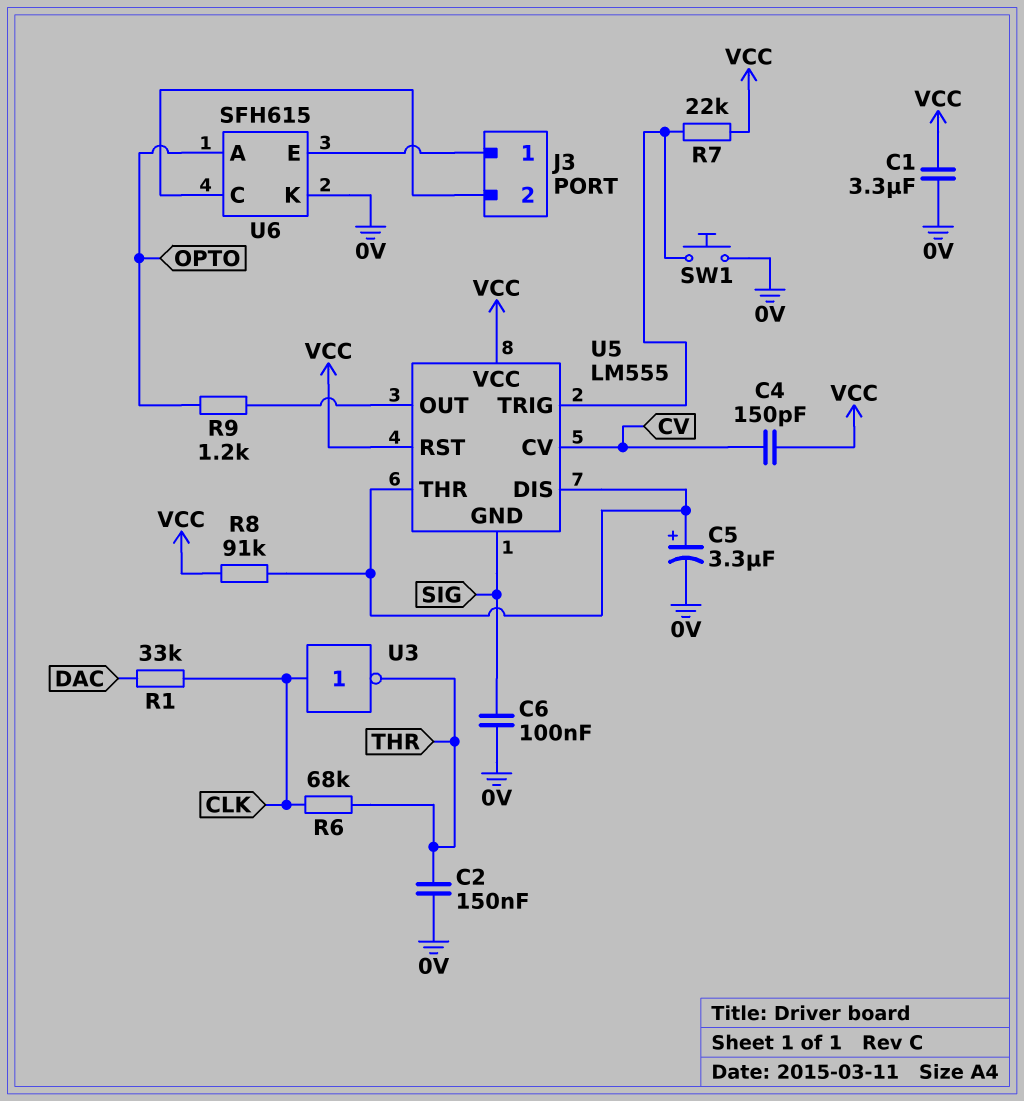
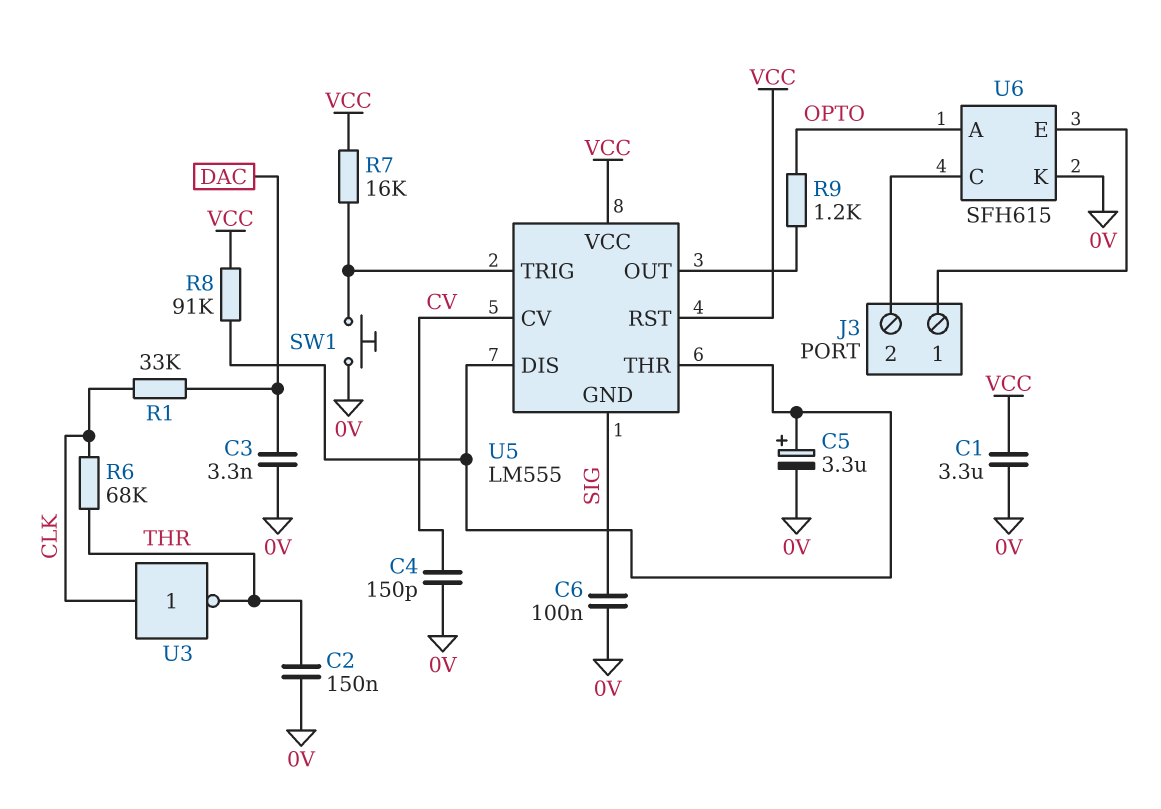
C3: none -> 3.3nF (0V, DAC)
C4: 150pF (CV, VCC) -> 150pF (0V, CV)
R7: 22k (U5/TRIG, VCC) -> 16k (U5/TRIG, VCC)

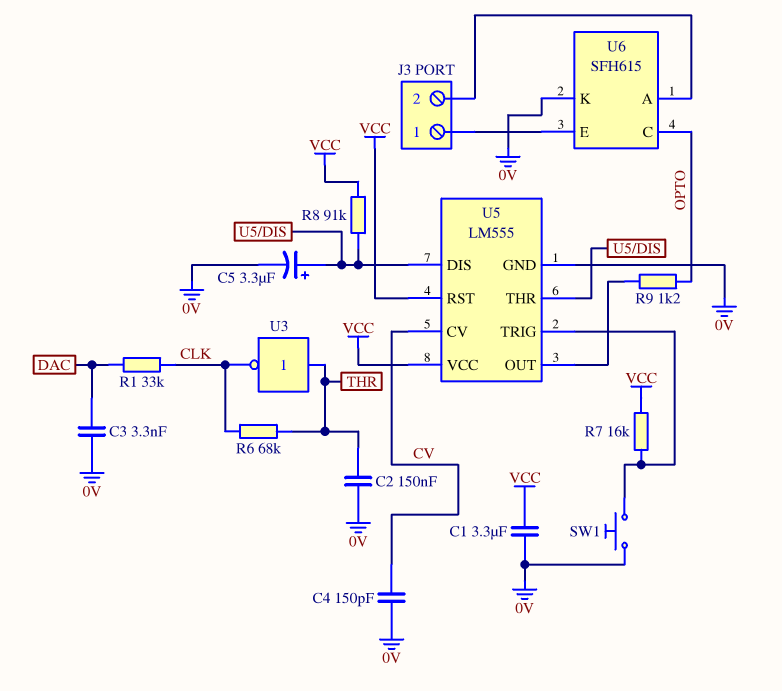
C6: 100nF (0V, SIG) -> none
U3: NOT (in CLK, out THR) -> NOT (in THR, out CLK)
U5 pin GND: SIG -> 0V
U6 pin A: OPTO -> J3/2
U6 pin C: J3/2 -> OPTO

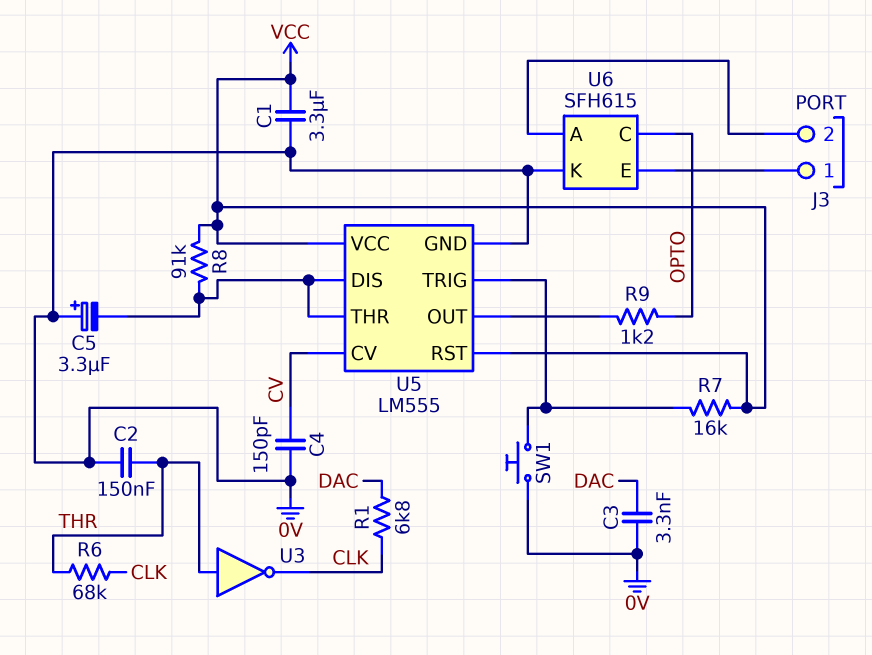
C5: 3.3uF (plus U5/DIS, minus 0V) -> 3.3uF (plus 0V, minus U5/DIS)
R1: 33k (CLK, DAC) -> 6.8k (CLK, DAC)

